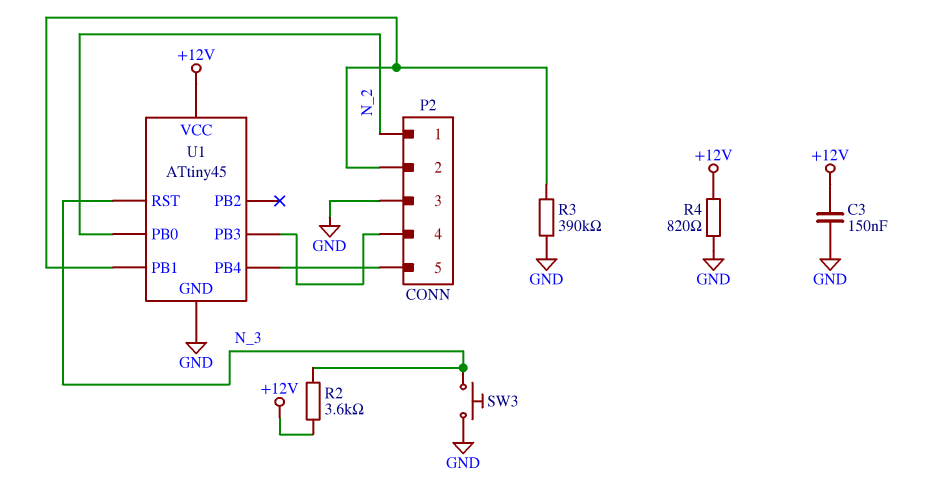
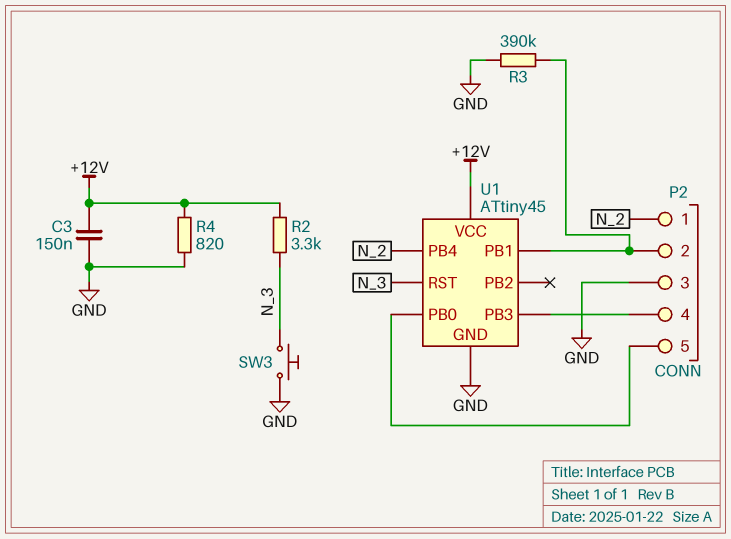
R2: 3.6k (+12V, N_3) -> 3.3k (+12V, N_3)
U1 pin PB0: N_2 -> P2/5
U1 pin PB4: P2/5 -> N_2

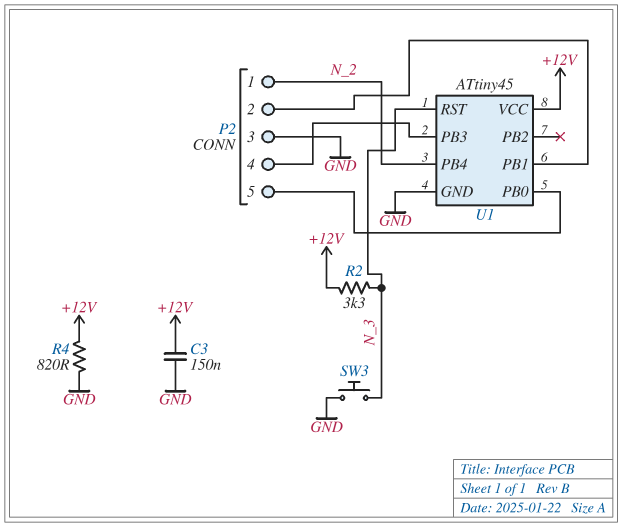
R3: 390k (GND, P2/2) -> none

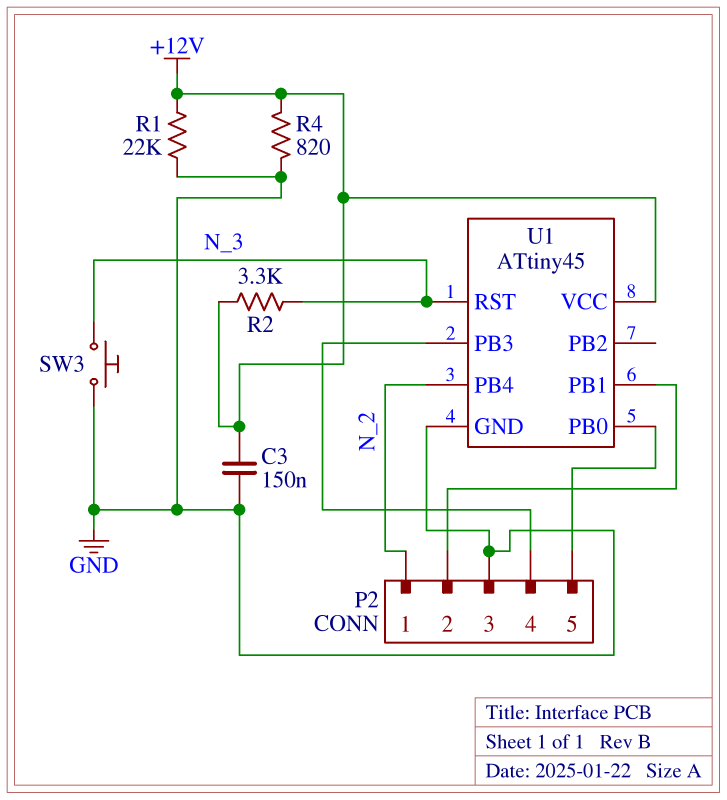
R1: none -> 22k (+12V, GND)

